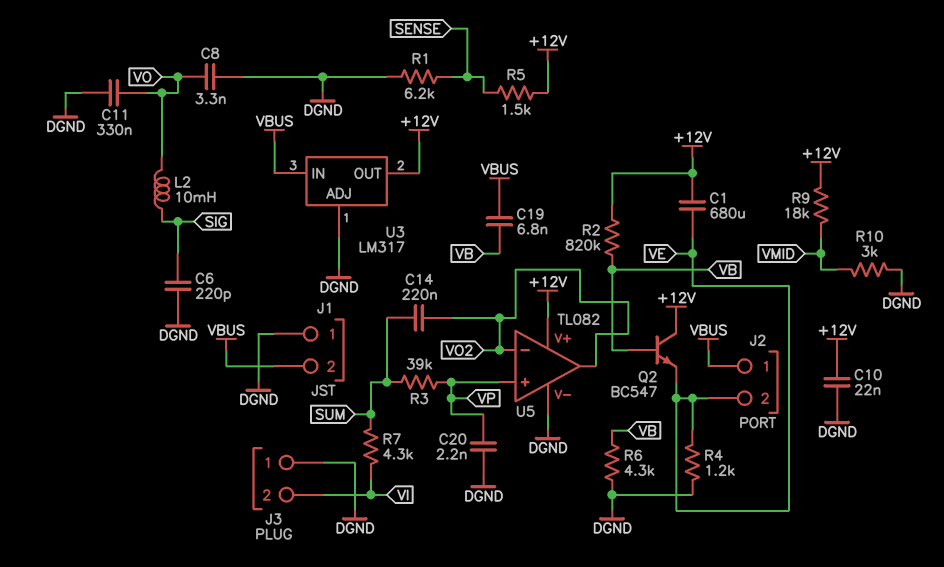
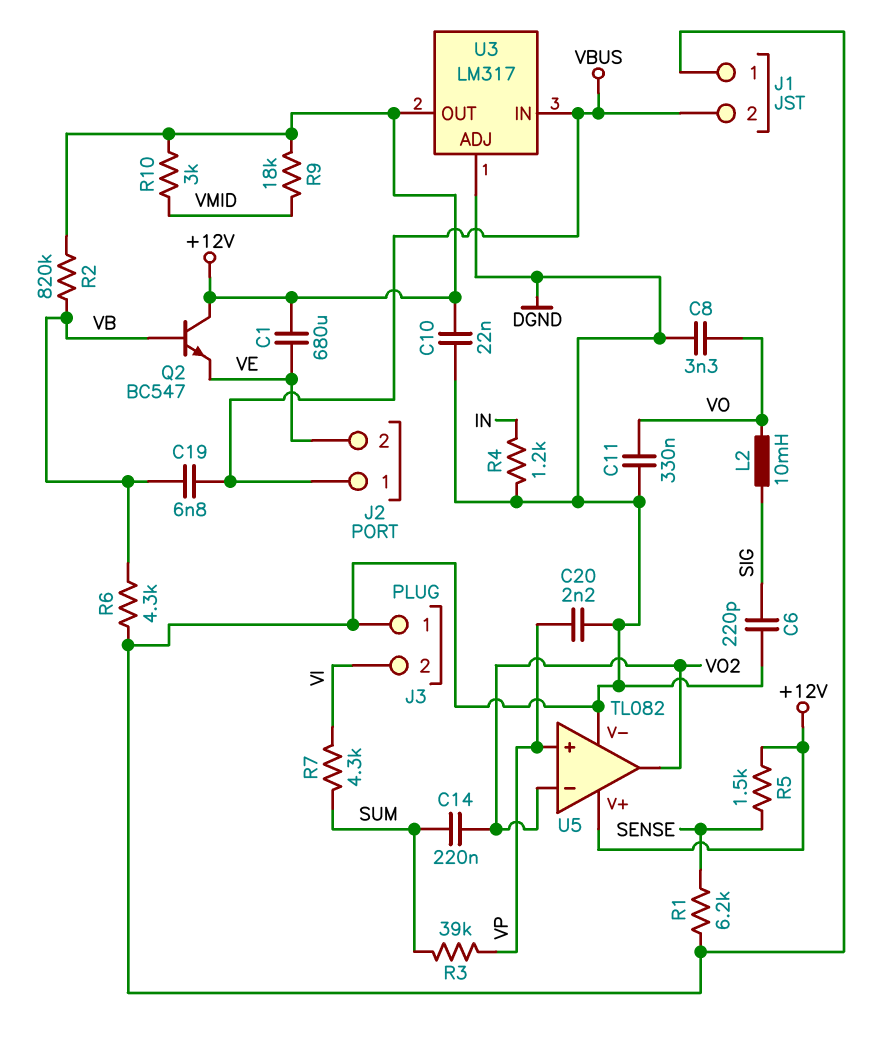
R4: 1.2k (DGND, VE) -> 1.2k (DGND, IN)
R10: 3k (DGND, VMID) -> 3k (+12V, VMID)

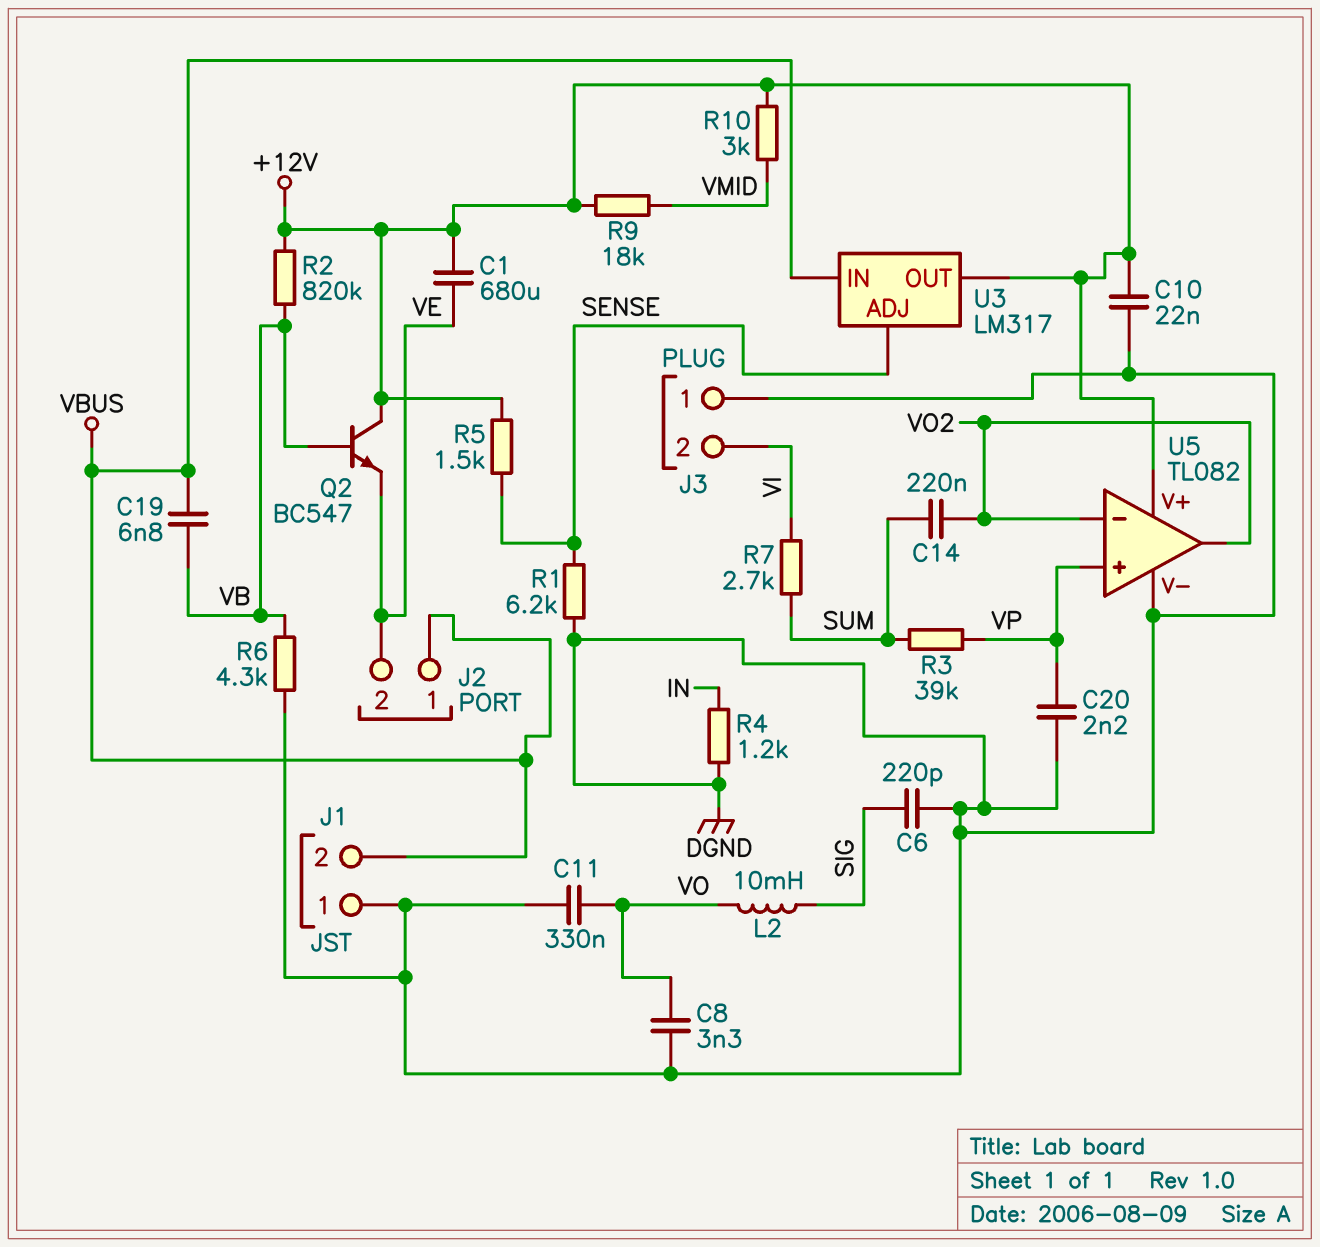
R7: 4.3k (SUM, VI) -> 2.7k (SUM, VI)
U3 pin ADJ: DGND -> SENSE

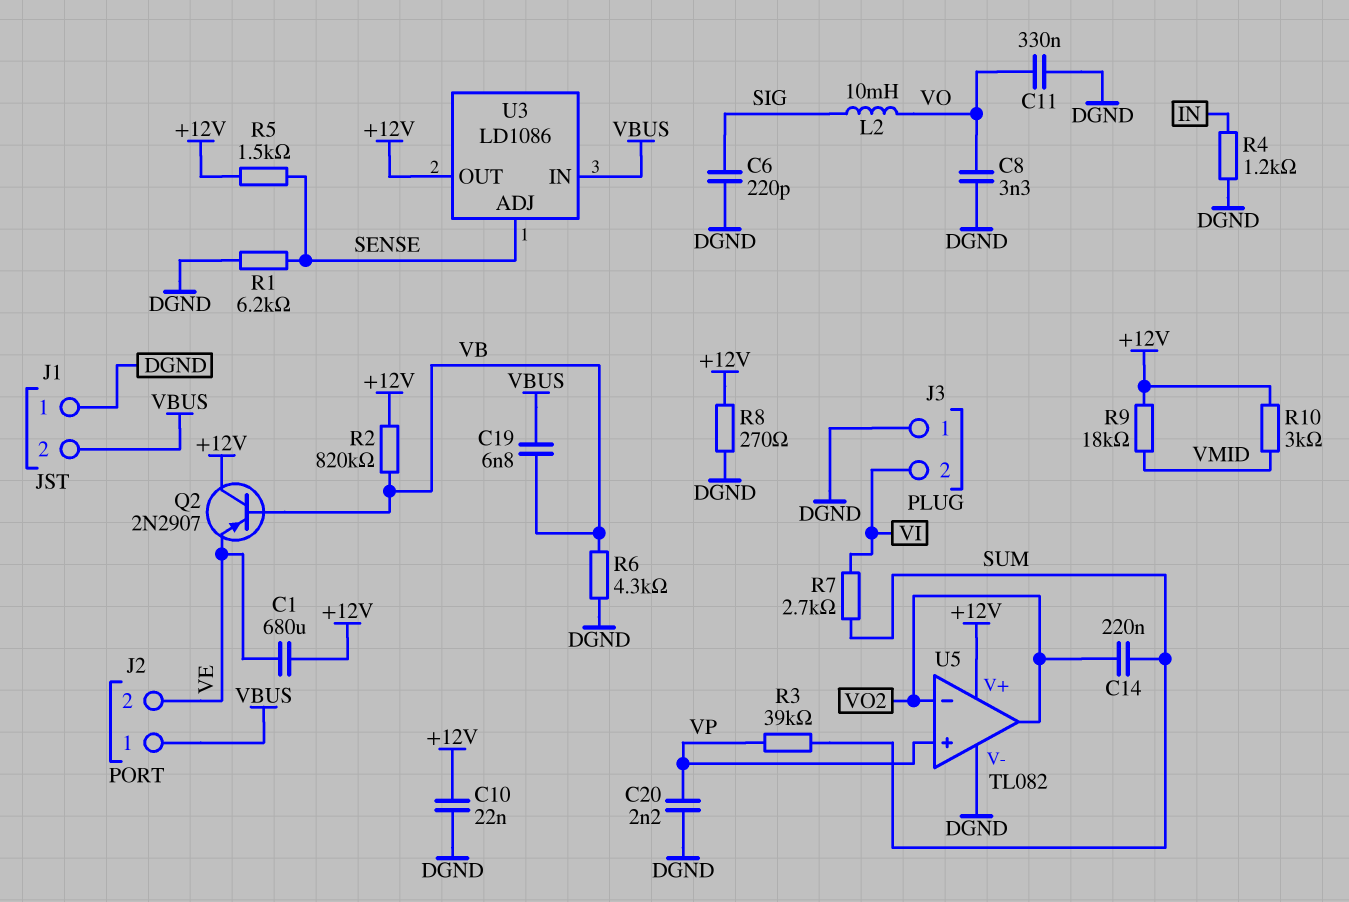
Q2: NPN BC547 (B VB, C +12V, E VE) -> PNP 2N2907 (B VB, C +12V, E VE)
R8: none -> 270 (+12V, DGND)
U3: LM317 -> LD1086

